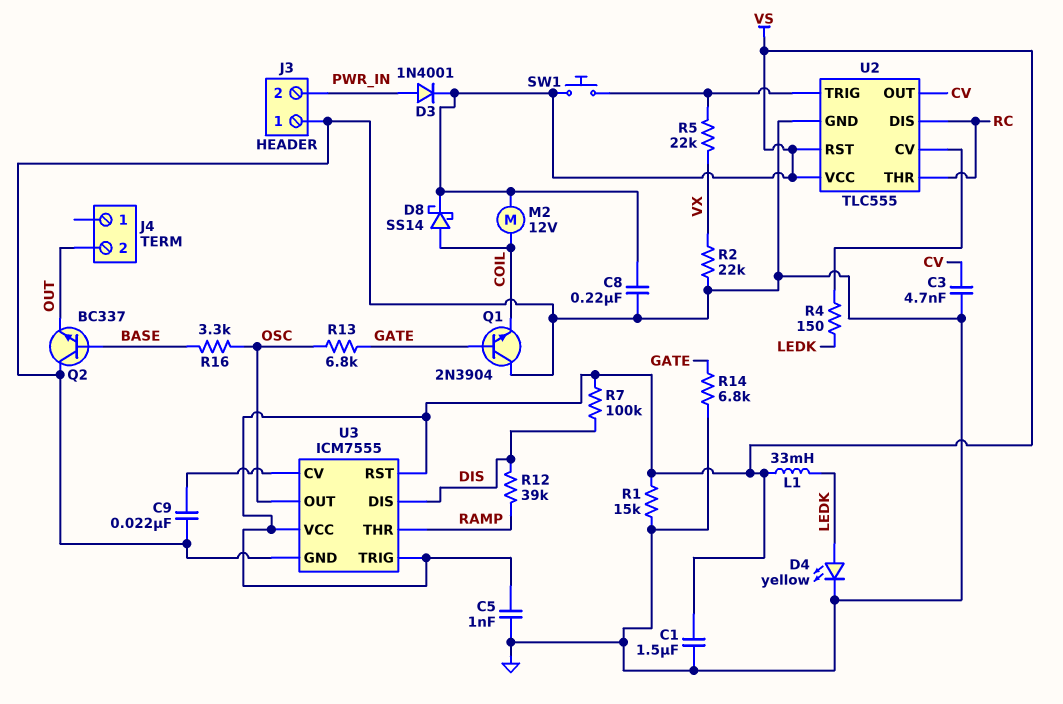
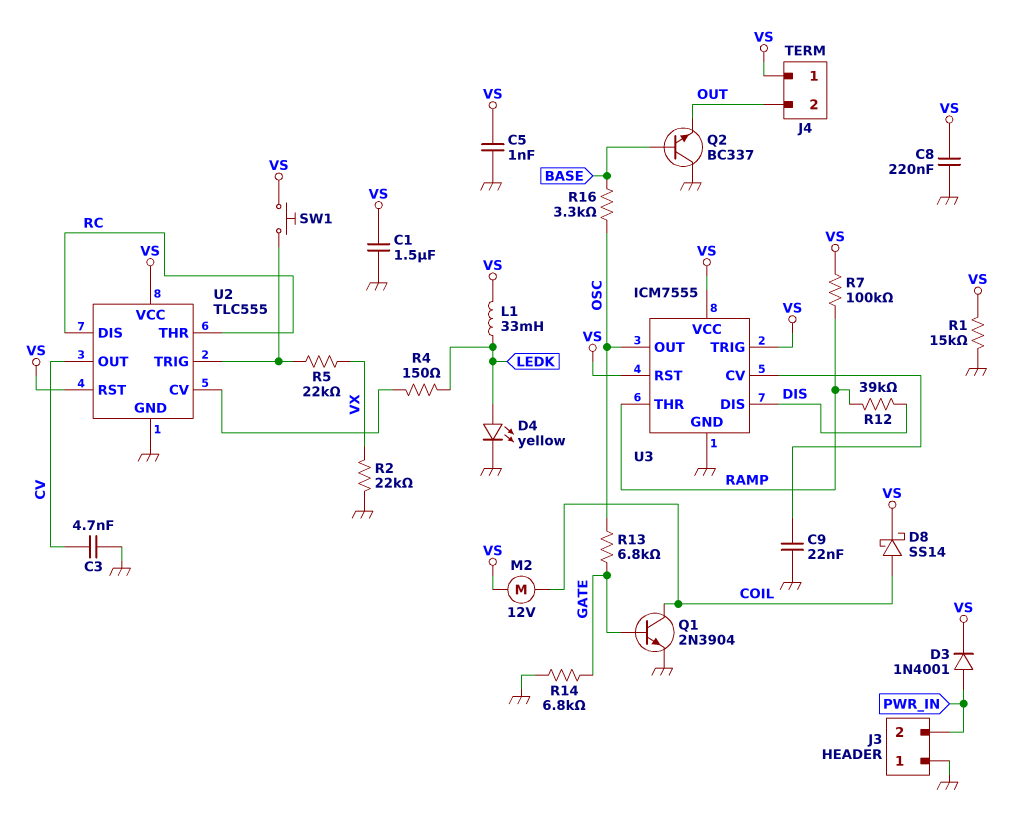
J4 pin 1: none -> VS
Q1: NPN 2N3904 (B GATE, C GND, E COIL) -> NPN 2N3904 (B GATE, C COIL, E GND)
R7: 100k (DIS, VS) -> 100k (RAMP, VS)

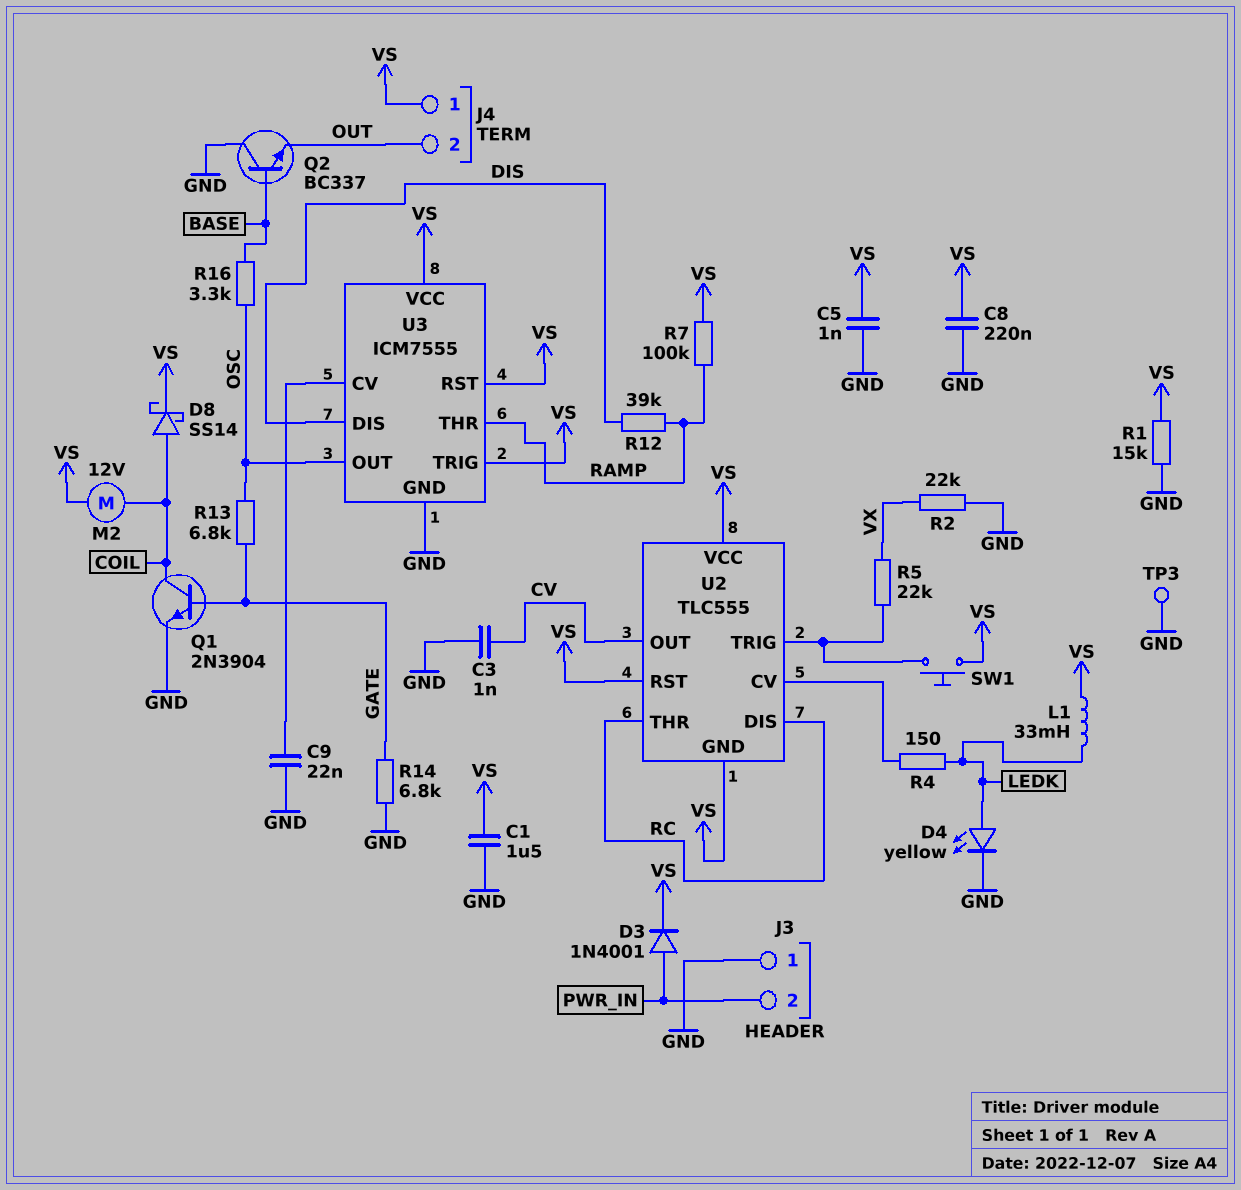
C3: 4.7nF (CV, GND) -> 1nF (CV, GND)
TP3: none -> test point (GND)
U2 pin GND: GND -> VS

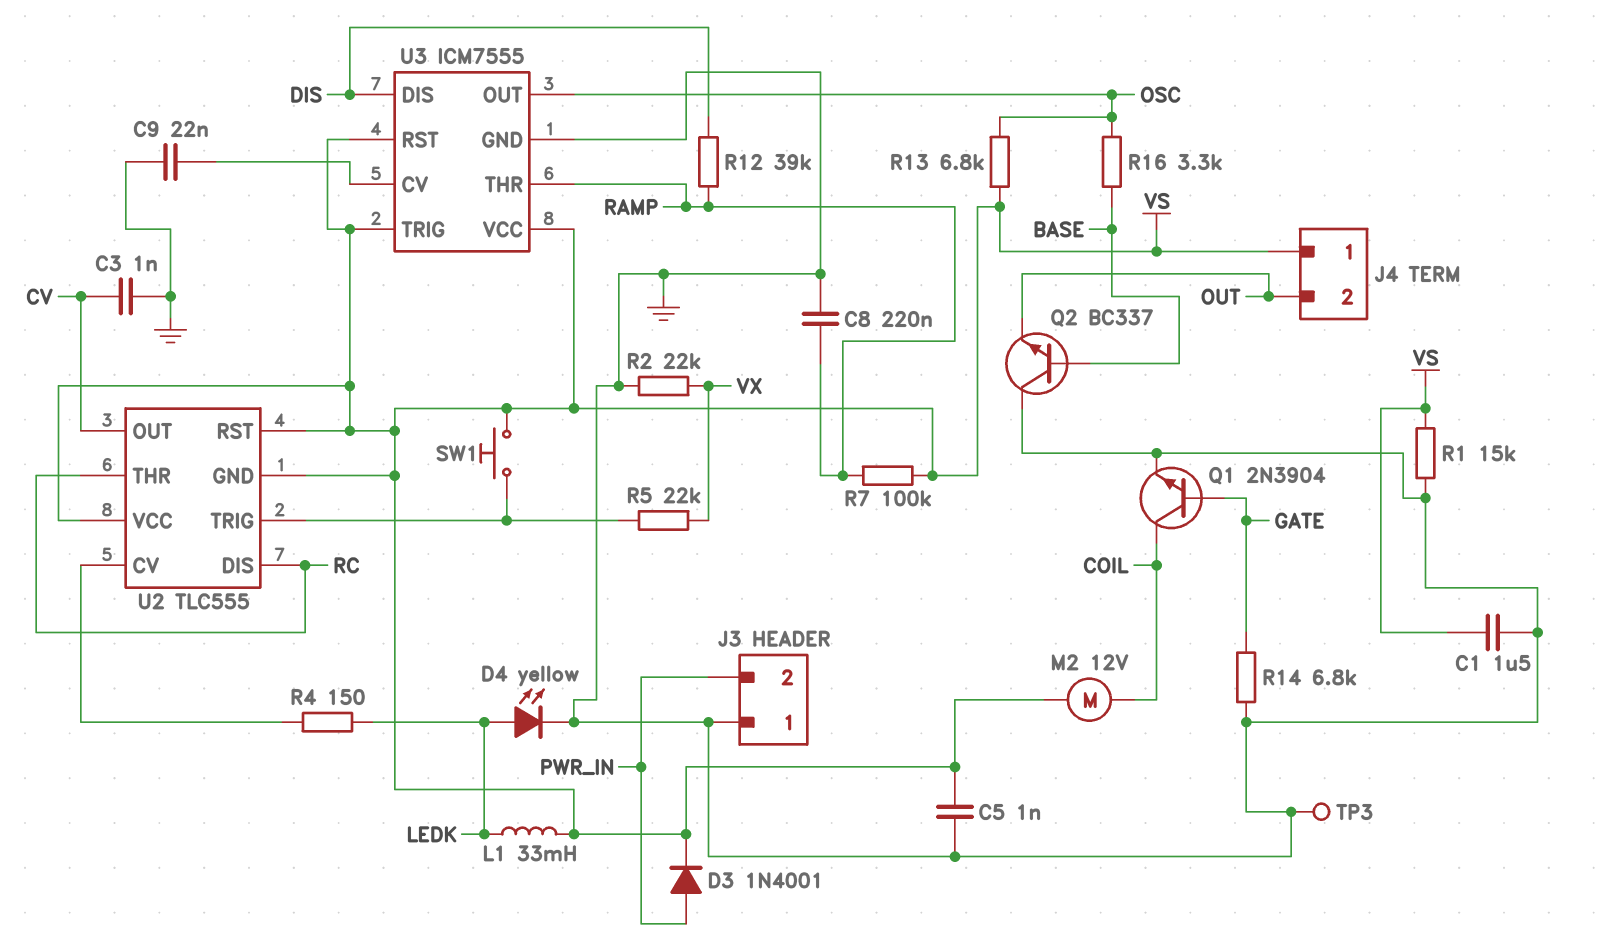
C8: 220nF (GND, VS) -> 220nF (GND, RAMP)
D8: schottky SS14 (A COIL, K VS) -> none
R13: 6.8k (GATE, OSC) -> 6.8k (OSC, VS)

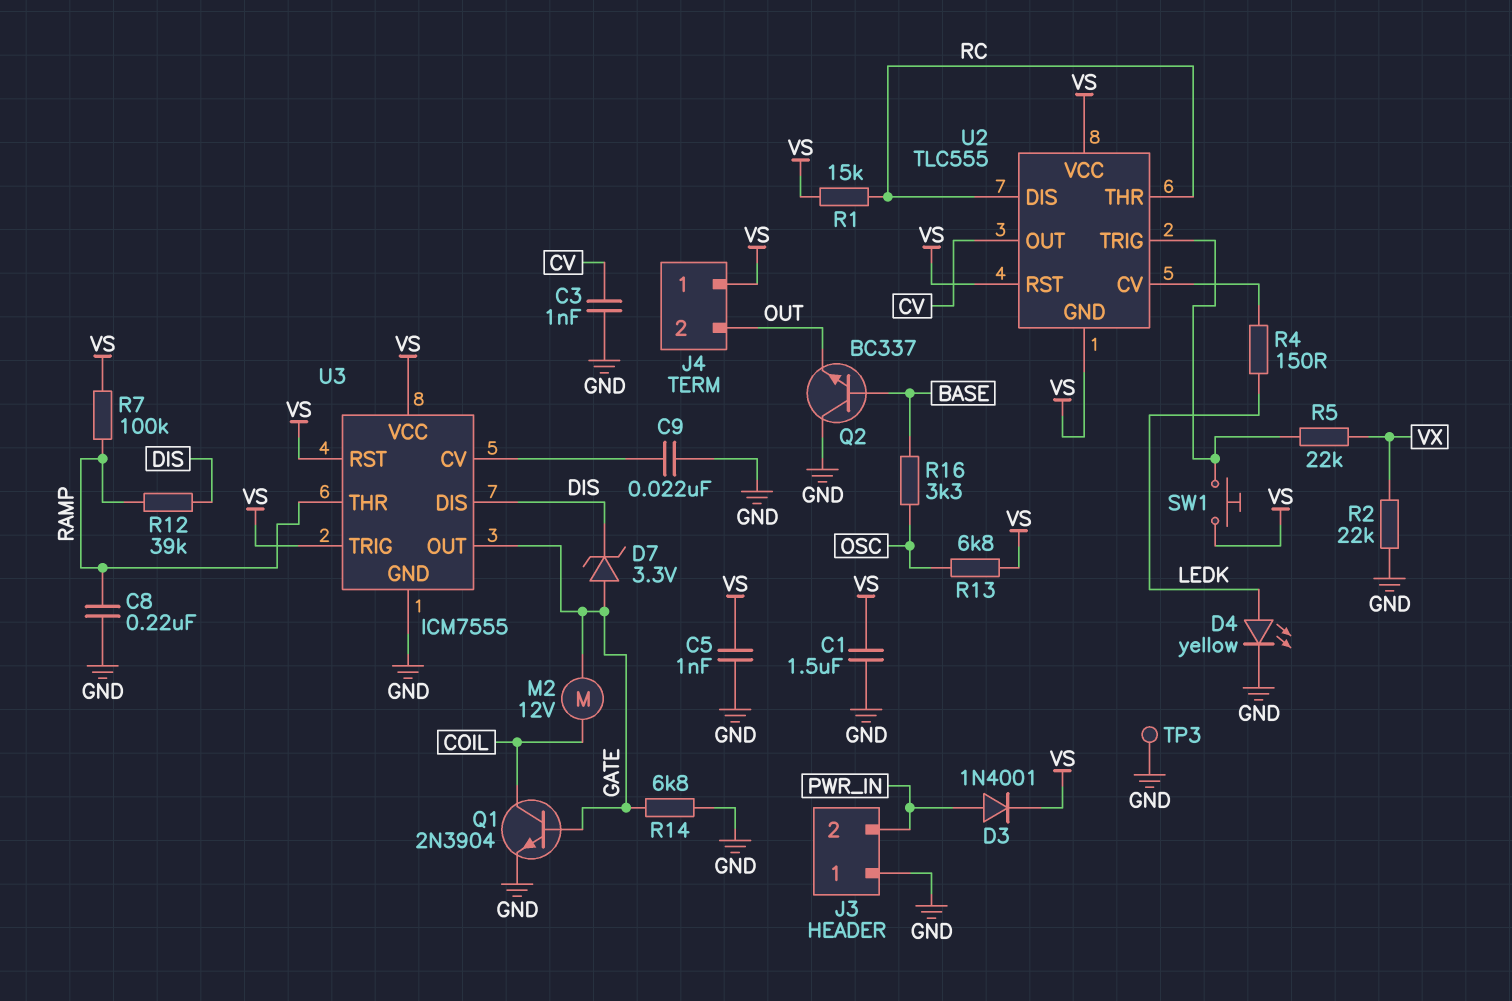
D7: none -> zener 3.3V (A GATE, K DIS)
L1: 33mH (LEDK, VS) -> none
M2: motor 12V (COIL, VS) -> motor 12V (COIL, GATE)
R1: 15k (GND, VS) -> 15k (RC, VS)
U3 pin OUT: OSC -> GATE

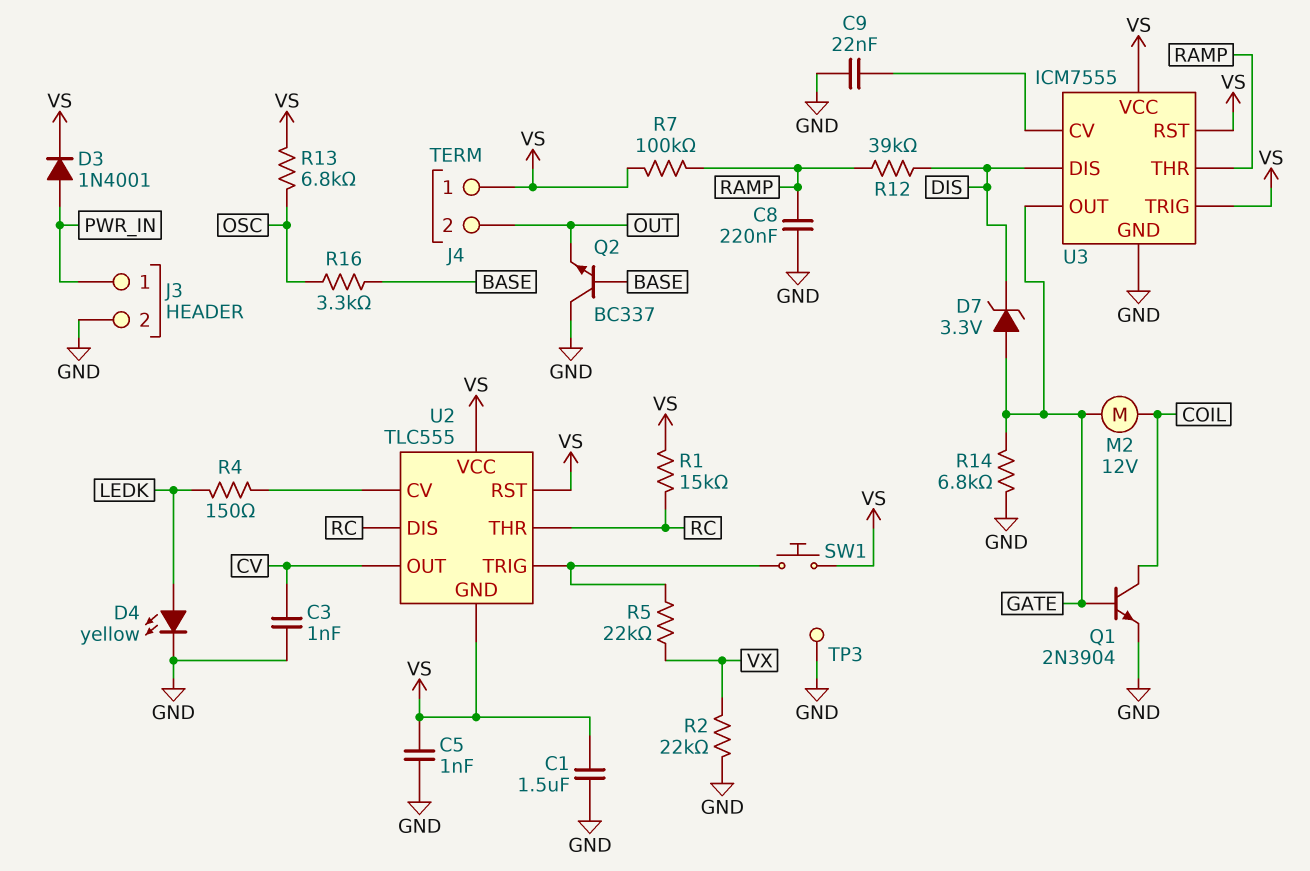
J3 pin 1: GND -> PWR_IN
J3 pin 2: PWR_IN -> GND

